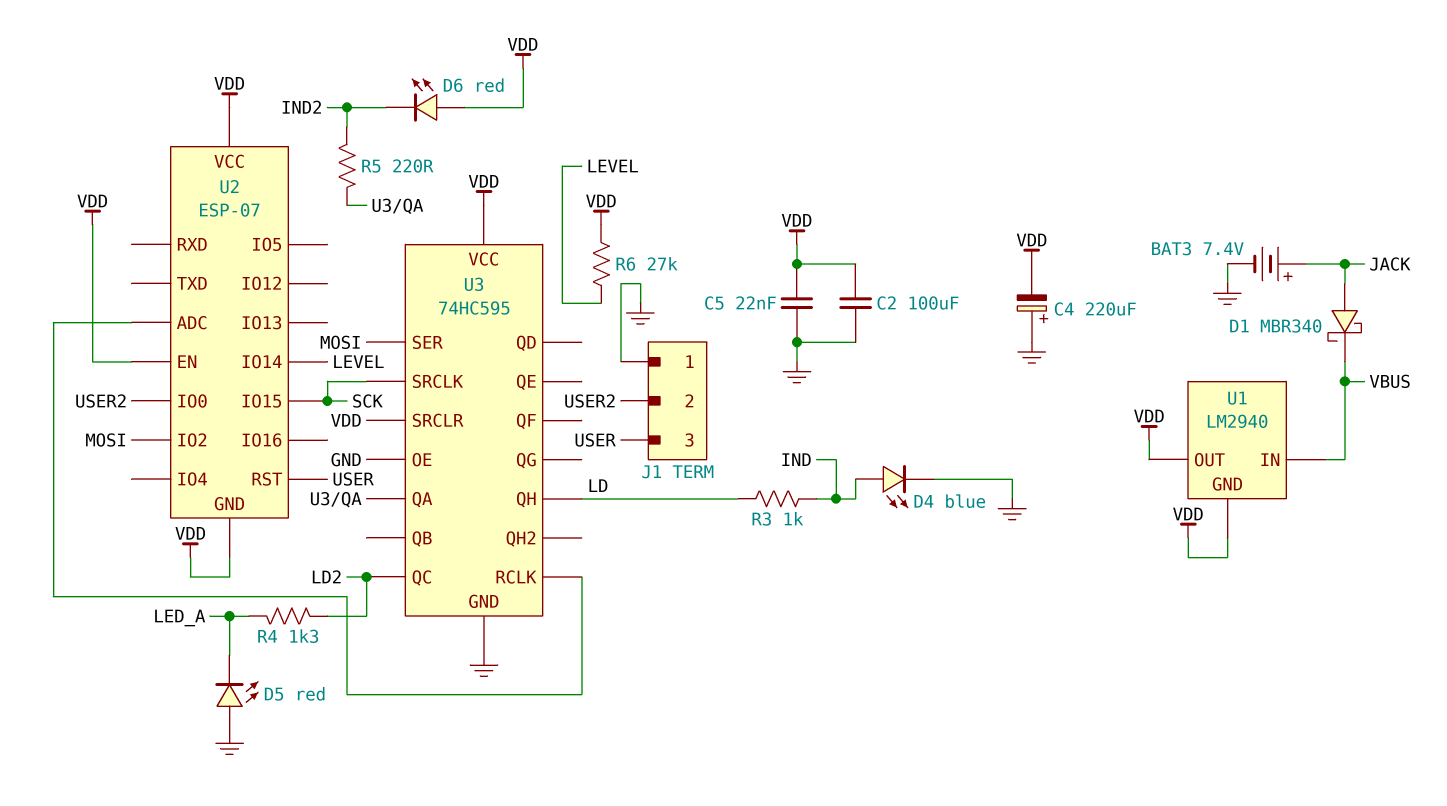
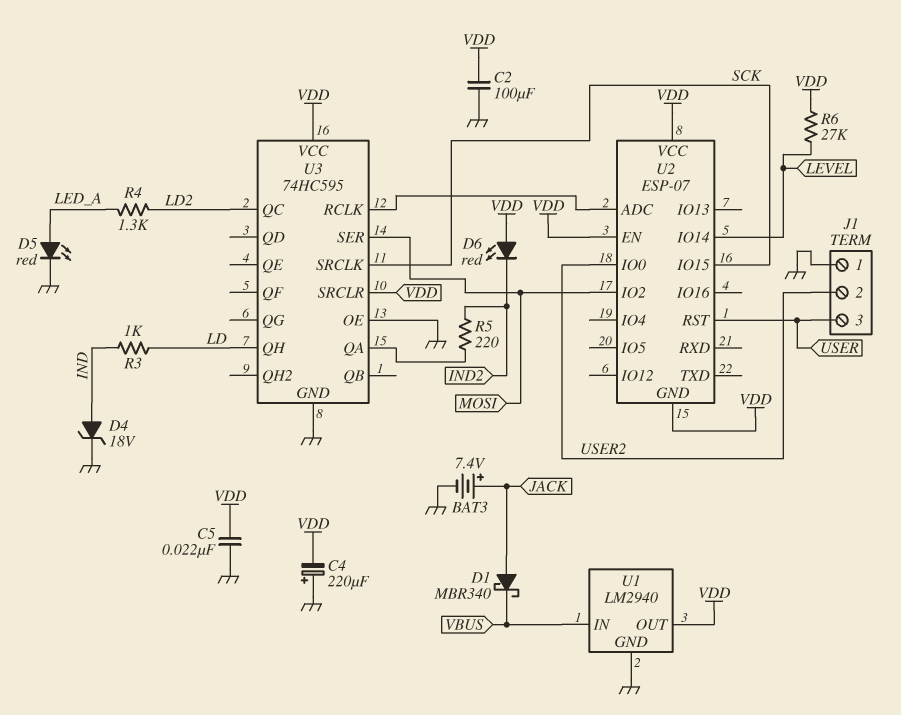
D4: LED blue (A IND, K GND) -> zener 18V (A IND, K GND)
D5: LED red (A GND, K LED_A) -> LED red (A LED_A, K GND)
U1 pin GND: VDD -> GND

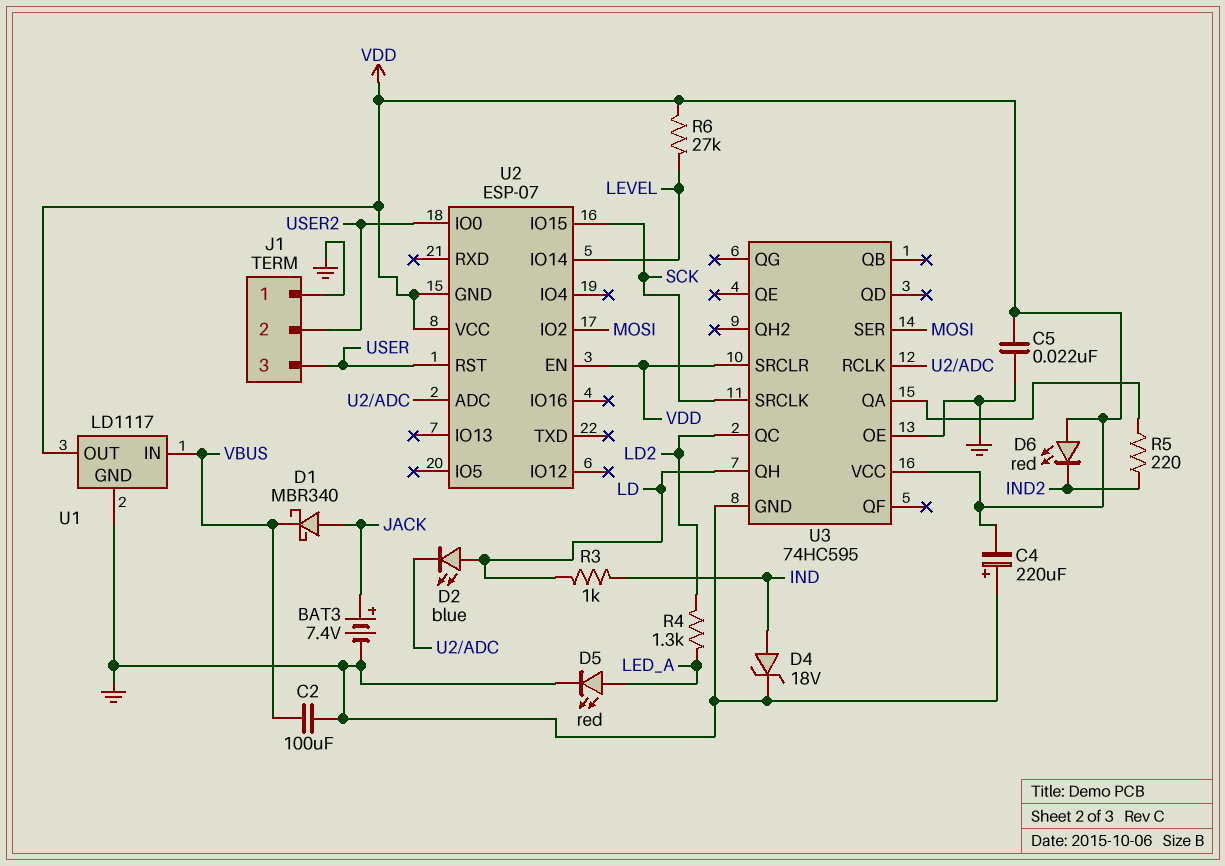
C2: 100uF (GND, VDD) -> 100uF (GND, VBUS)
D2: none -> LED blue (A LD, K U2/ADC)
U1: LM2940 -> LD1117

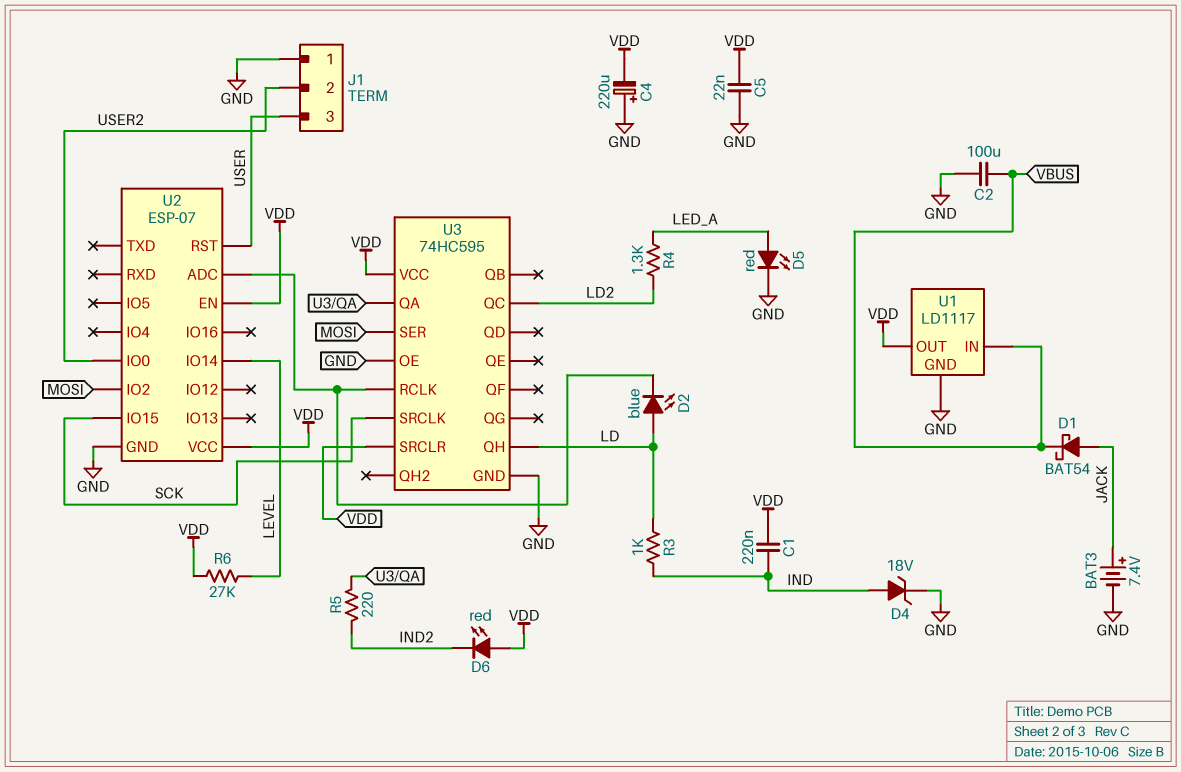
C1: none -> 220nF (IND, VDD)
D1: schottky MBR340 (A JACK, K VBUS) -> schottky BAT54 (A JACK, K VBUS)
U2 pin GND: VDD -> GND

